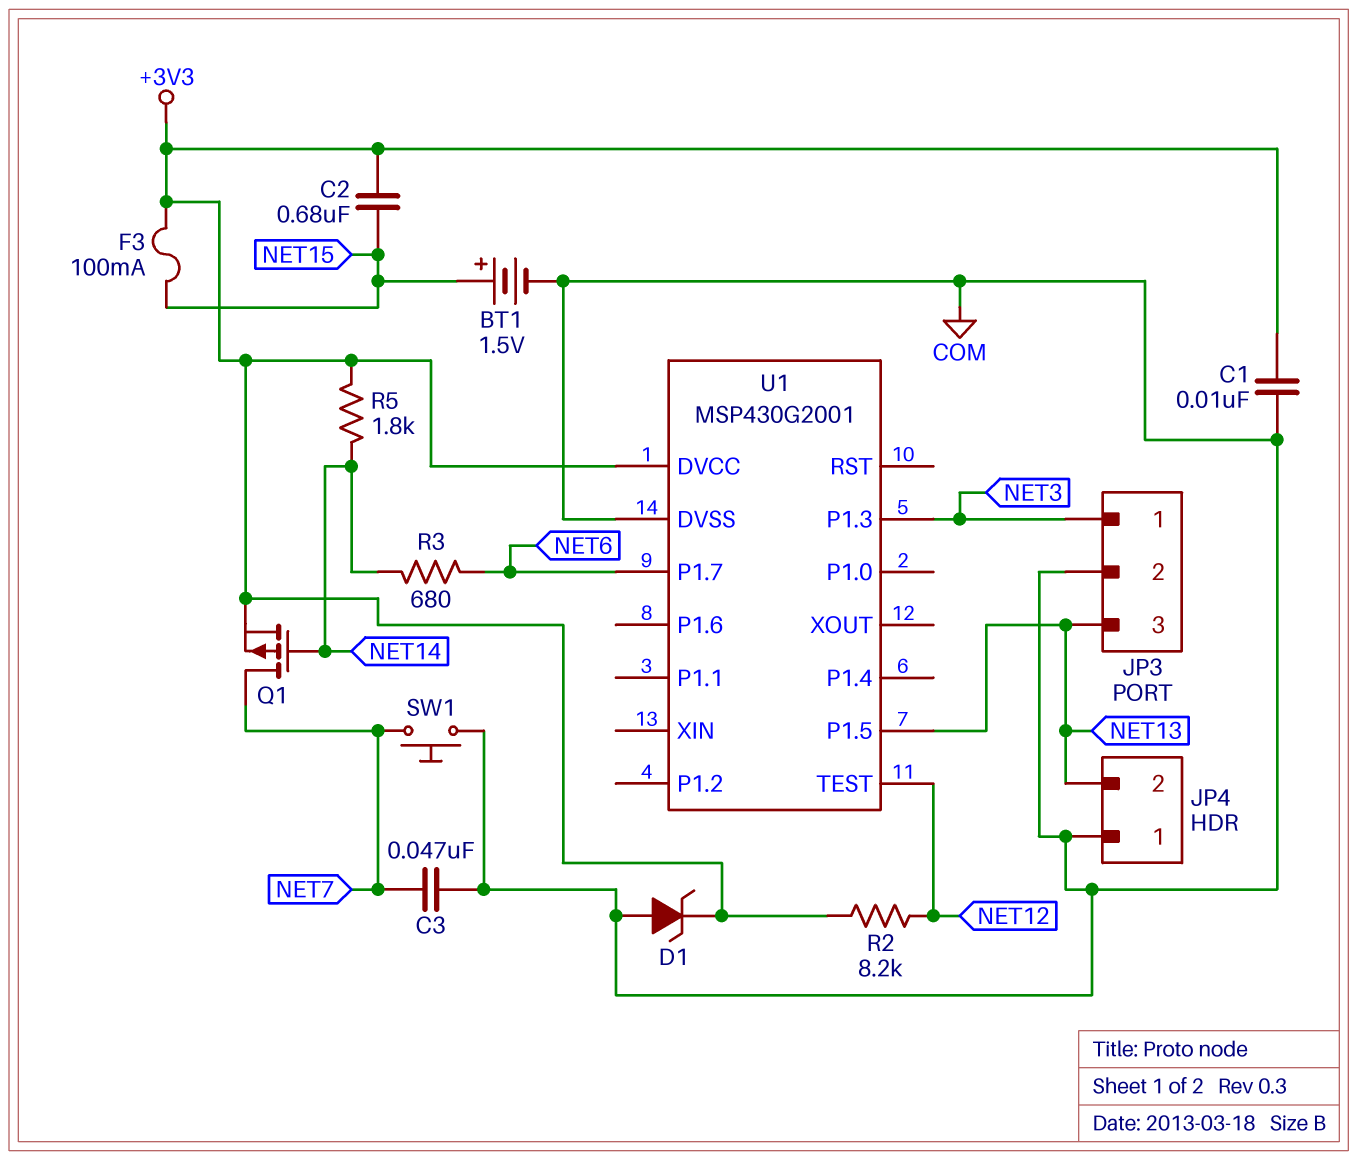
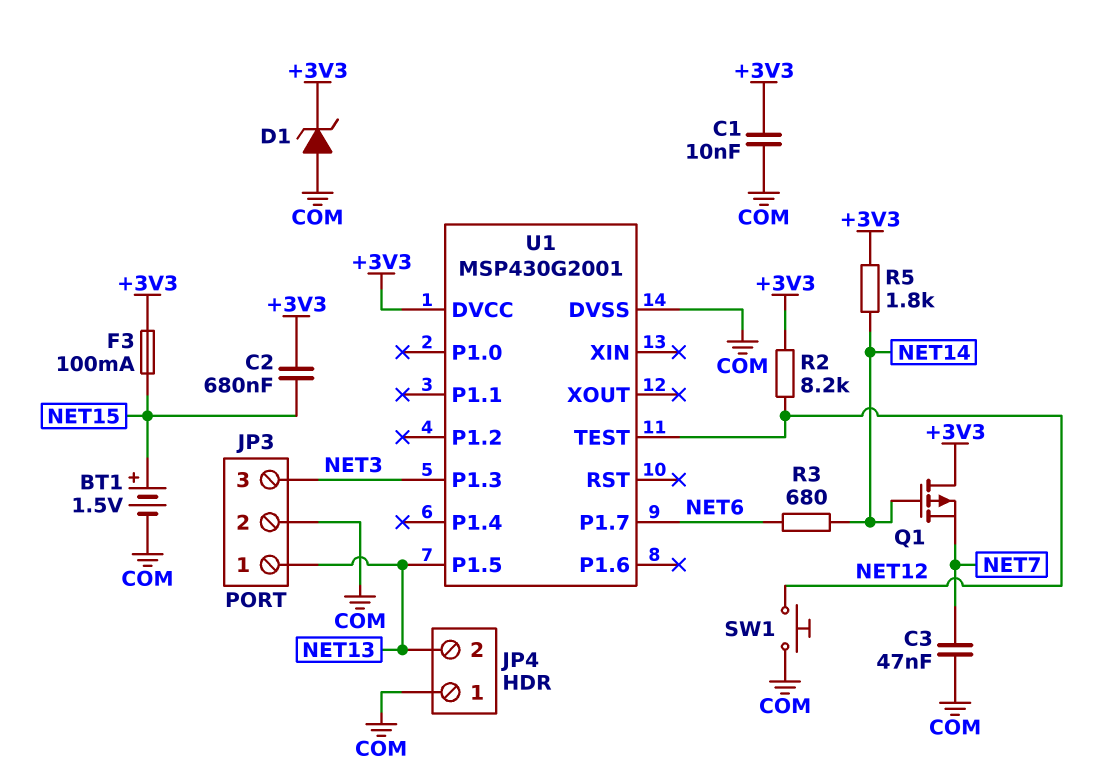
JP3 pin 1: NET3 -> NET13
JP3 pin 3: NET13 -> NET3
Q1: PMOS (G NET14, D NET7, S +3V3) -> PMOS (G NET14, D +3V3, S NET7)
SW1: button (COM, NET7) -> button (COM, NET12)

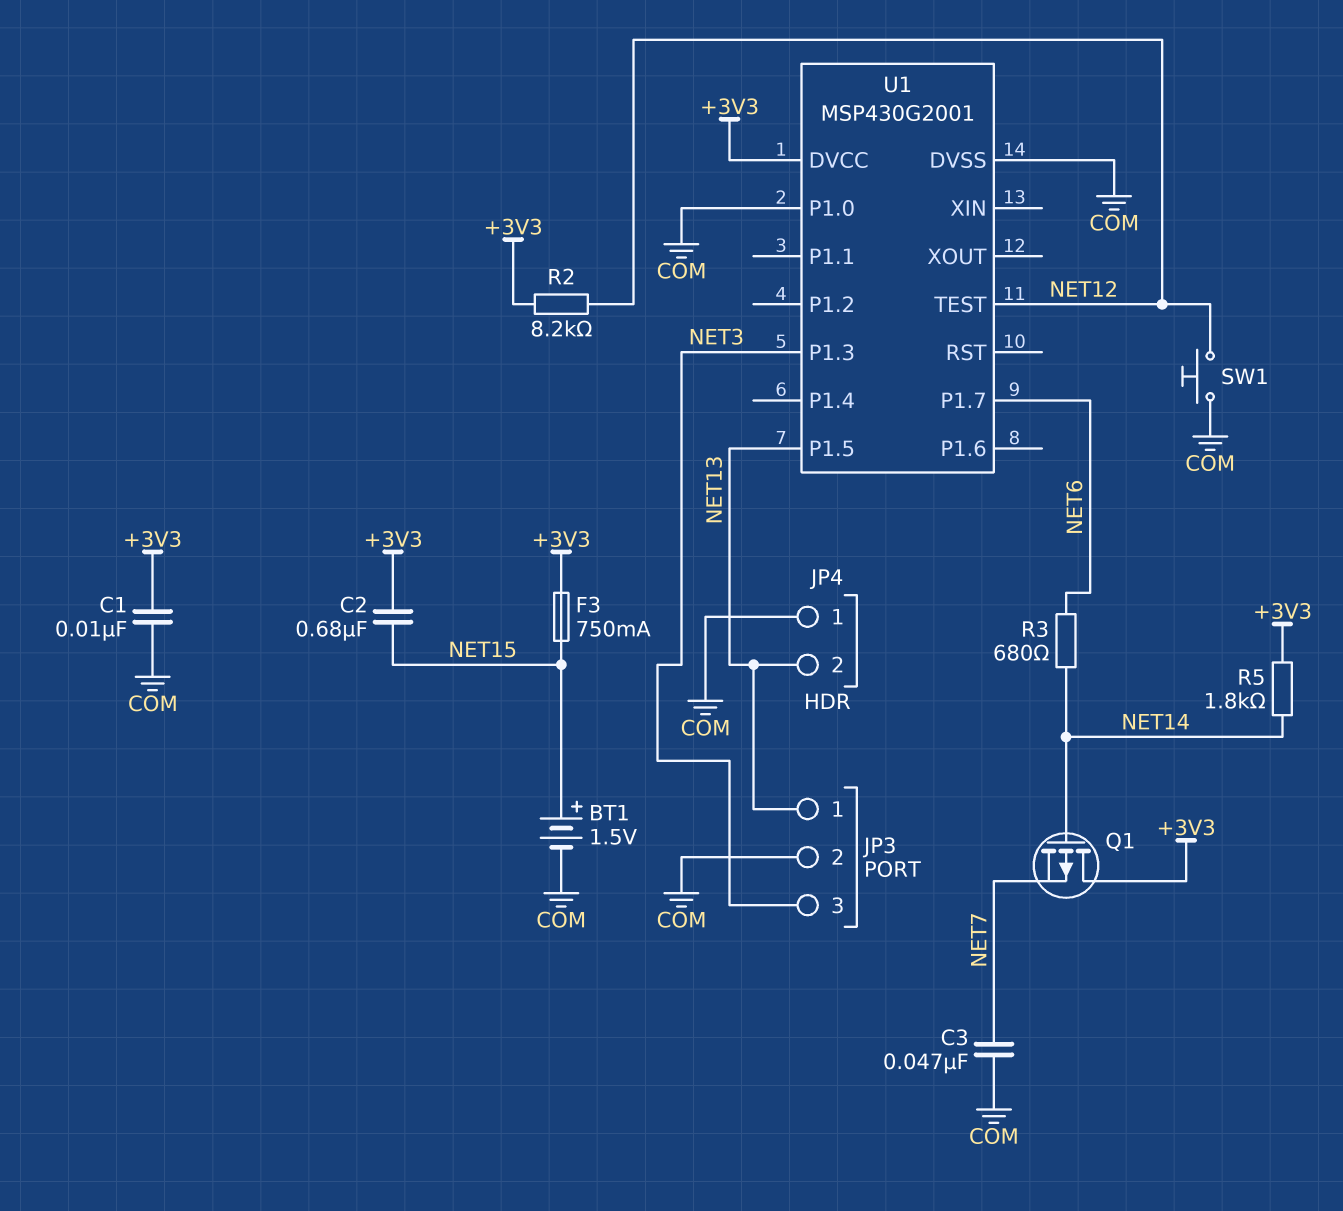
D1: zener (A COM, K +3V3) -> none
F3: 100mA (+3V3, NET15) -> 750mA (+3V3, NET15)
U1 pin P1.0: none -> COM

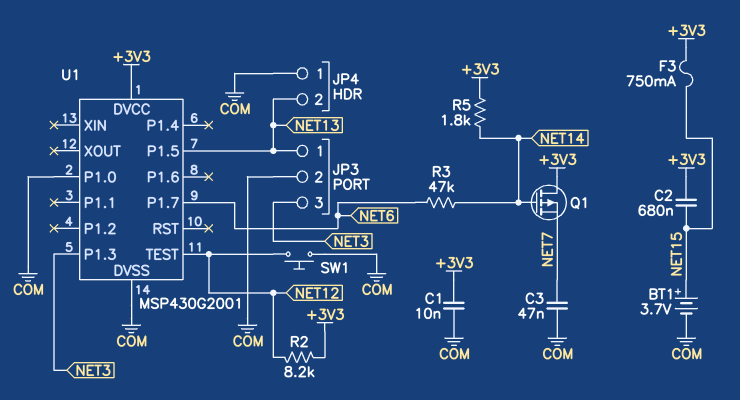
BT1: 1.5V (plus NET15, minus COM) -> 3.7V (plus NET15, minus COM)
R3: 680 (NET6, NET14) -> 47k (NET6, NET14)

